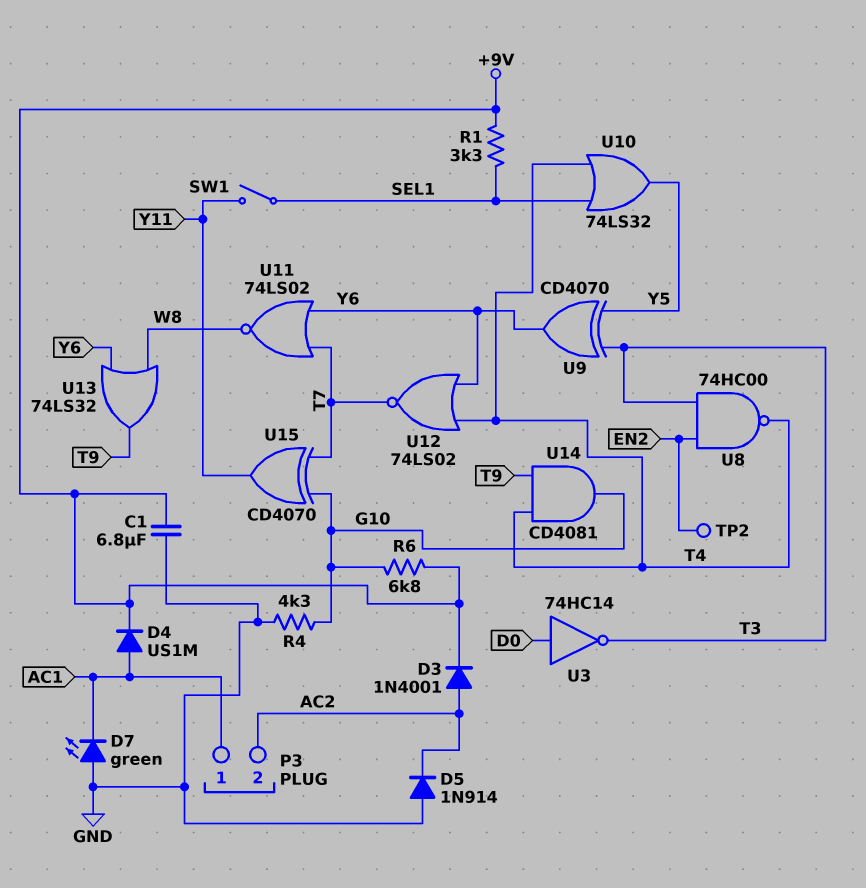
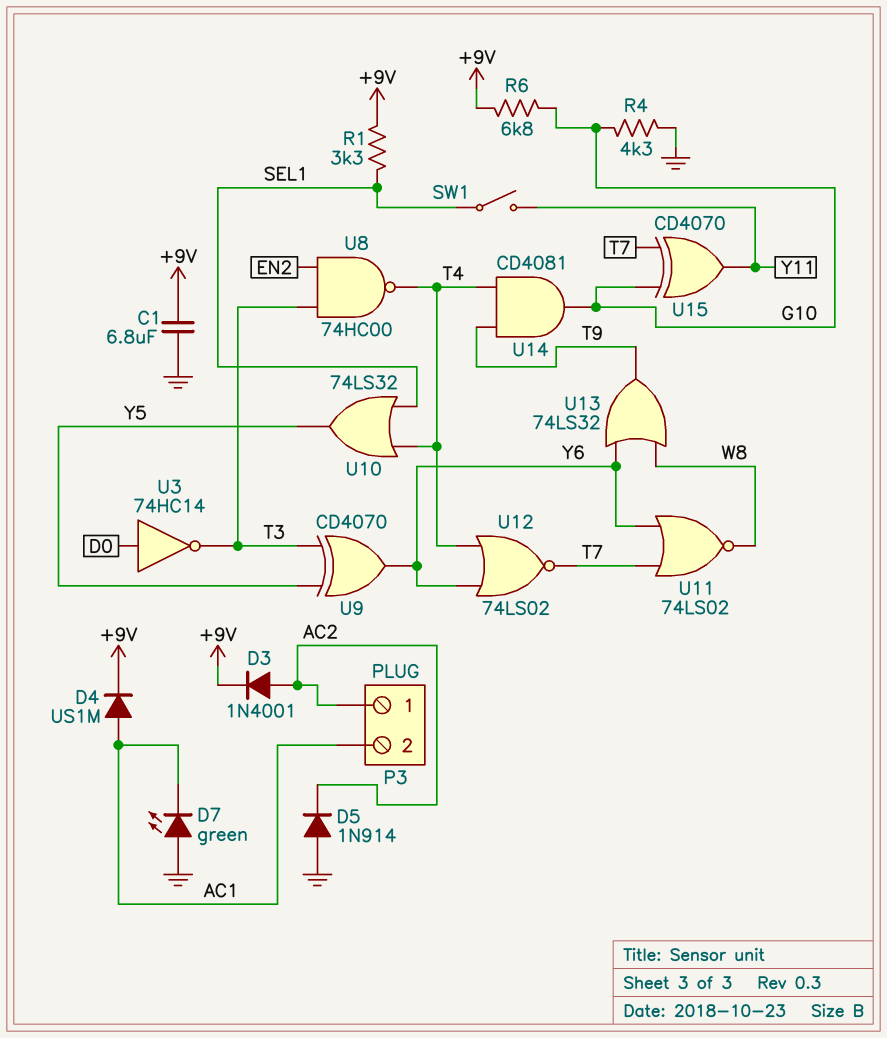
P3 pin 1: AC1 -> AC2
P3 pin 2: AC2 -> AC1
TP2: test point (EN2) -> none

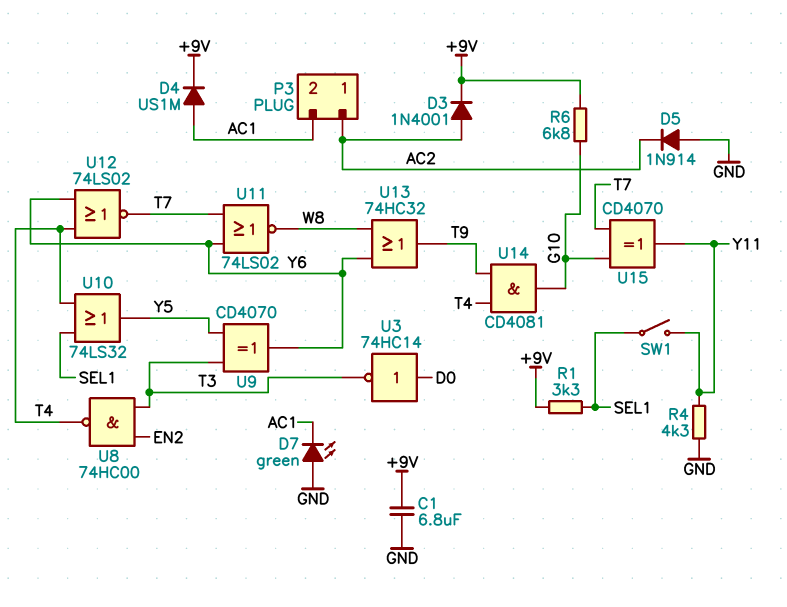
R4: 4.3k (G10, GND) -> 4.3k (GND, Y11)
U13: OR 74LS32 (in W8, in Y6, out T9) -> OR 74HC32 (in W8, in Y6, out T9)

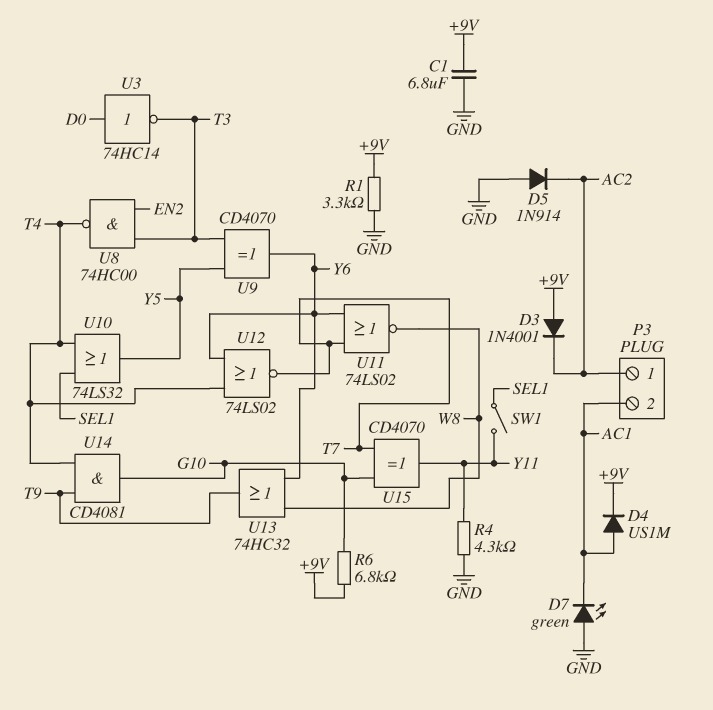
D3: diode 1N4001 (A AC2, K +9V) -> diode 1N4001 (A +9V, K AC2)
R1: 3.3k (+9V, SEL1) -> 3.3k (+9V, GND)

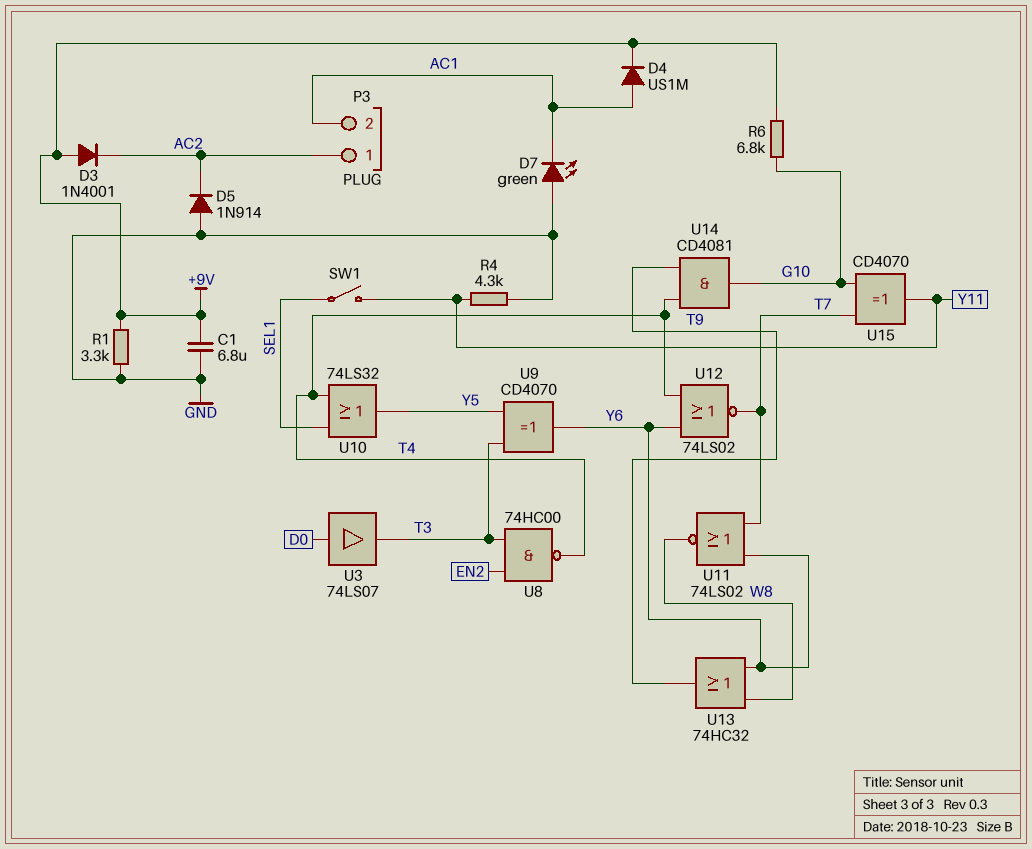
U3: NOT 74HC14 (in D0, out T3) -> buffer 74LS07 (in D0, out T3)

